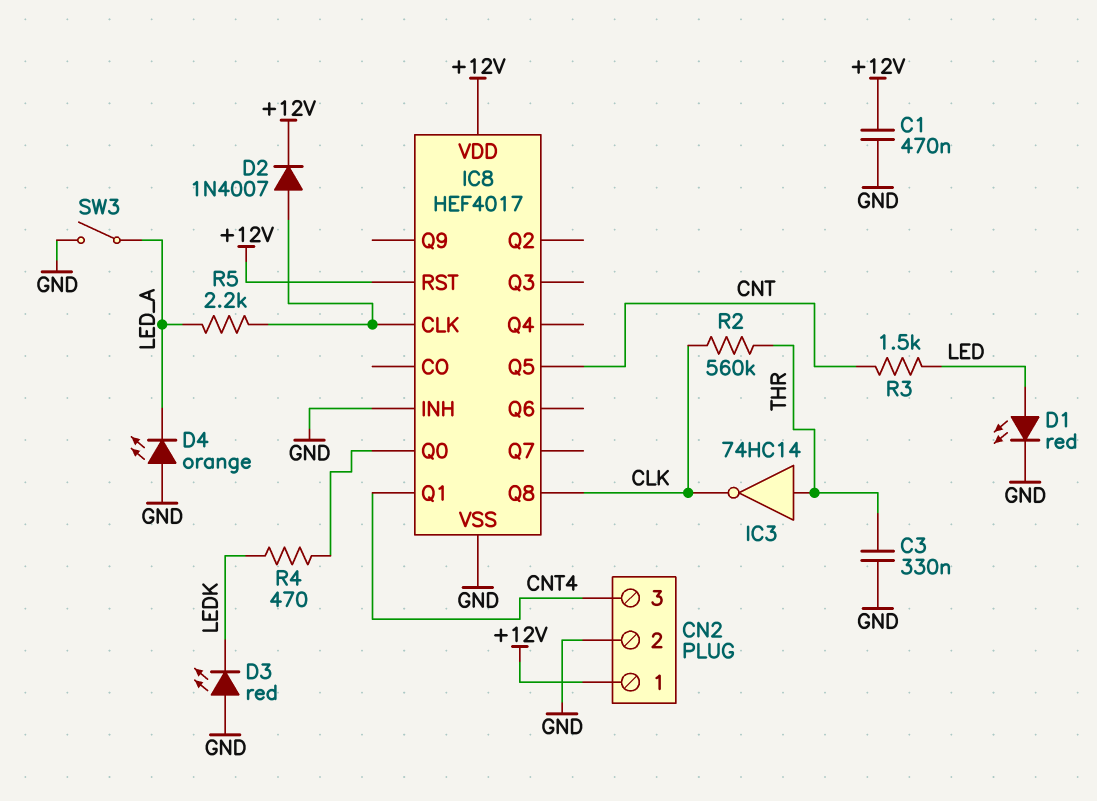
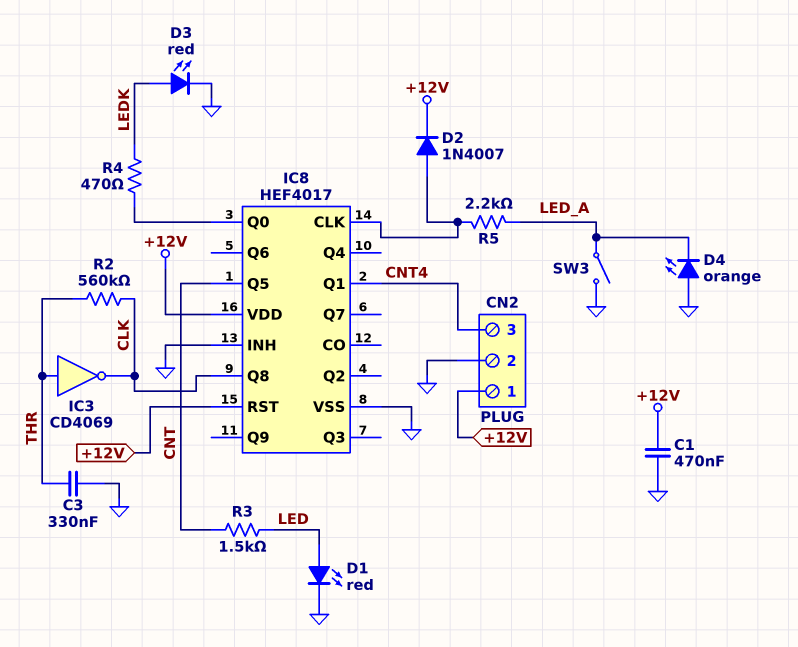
D3: LED red (A GND, K LEDK) -> LED red (A LEDK, K GND)
IC3: NOT 74HC14 (in THR, out CLK) -> NOT CD4069 (in THR, out CLK)

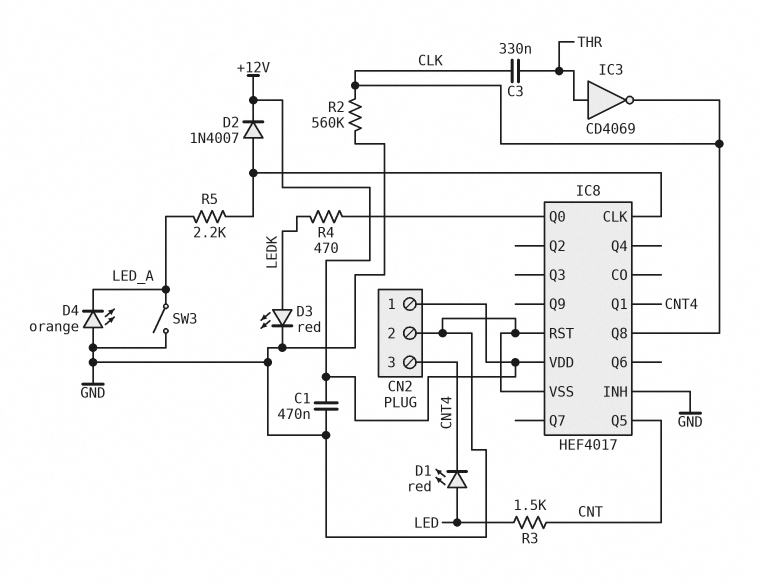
C3: 330nF (GND, THR) -> 330nF (CLK, THR)
D1: LED red (A LED, K GND) -> LED red (A LED, K CNT4)
IC8 pin RST: +12V -> GND
R2: 560k (CLK, THR) -> 560k (CLK, GND)

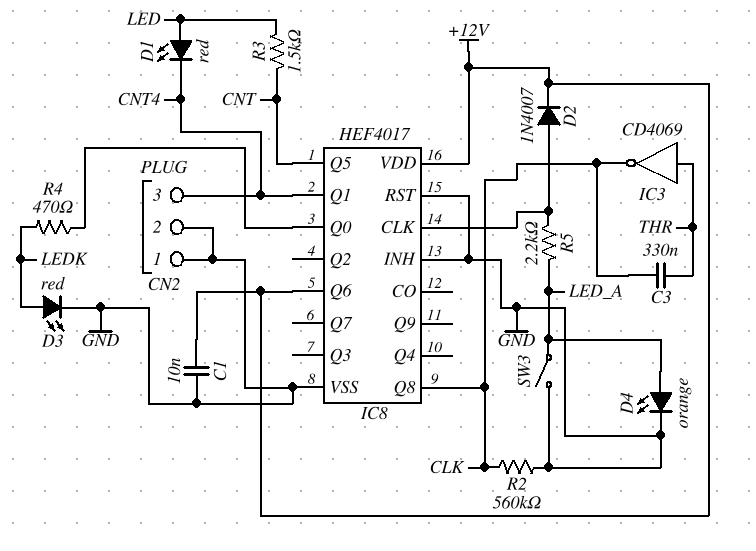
C1: 470nF (+12V, GND) -> 10nF (+12V, GND)
CN2 pin 1: +12V -> GND
D4: LED orange (A GND, K LED_A) -> LED orange (A LED_A, K GND)
IC8 pin Q6: none -> +12V

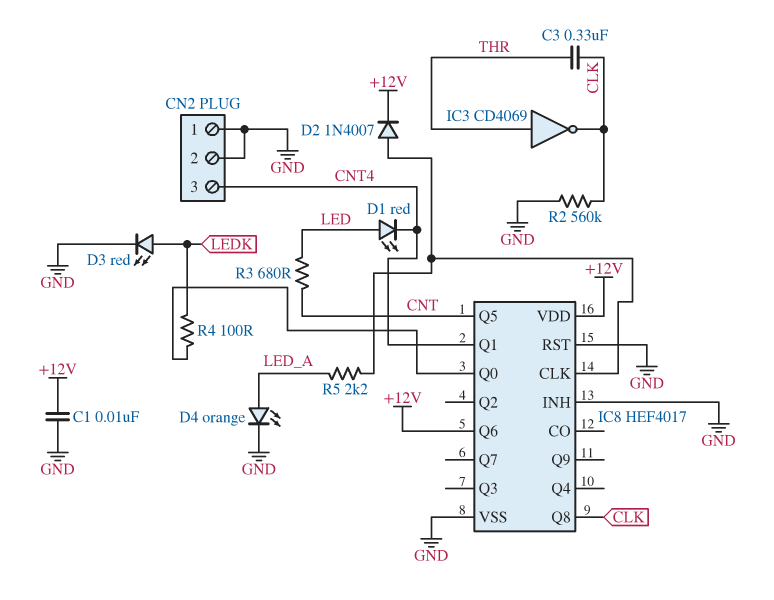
R3: 1.5k (CNT, LED) -> 680 (CNT, LED)
R4: 470 (IC8/Q0, LEDK) -> 100 (IC8/Q0, LEDK)
SW3: switch (GND, LED_A) -> none

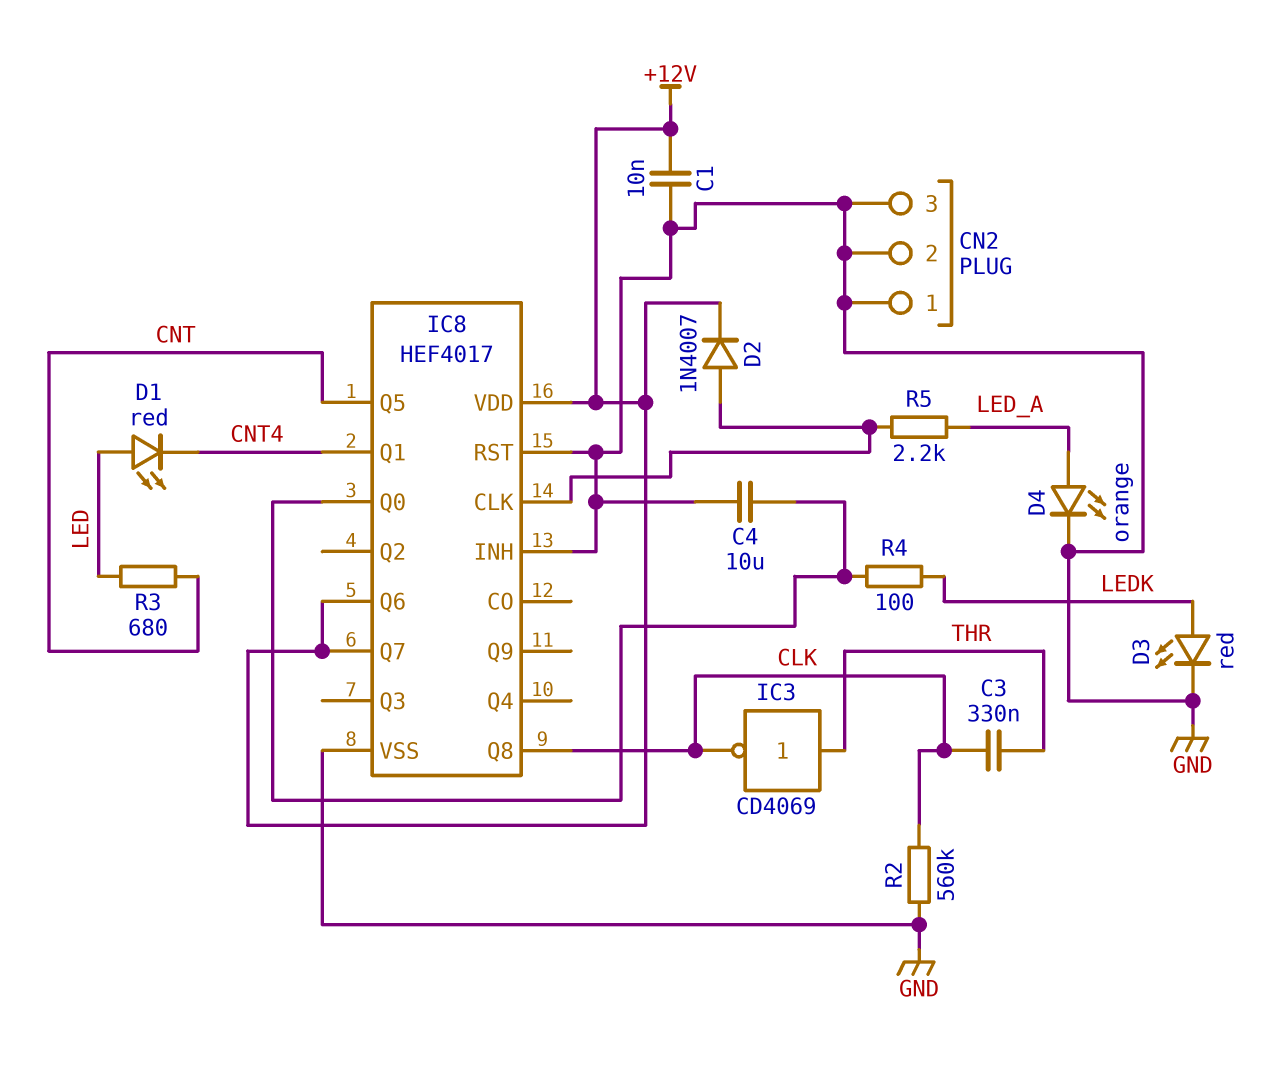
C4: none -> 10uF (GND, IC8/Q0)
CN2 pin 3: CNT4 -> GND
IC8 pin Q7: none -> +12V

